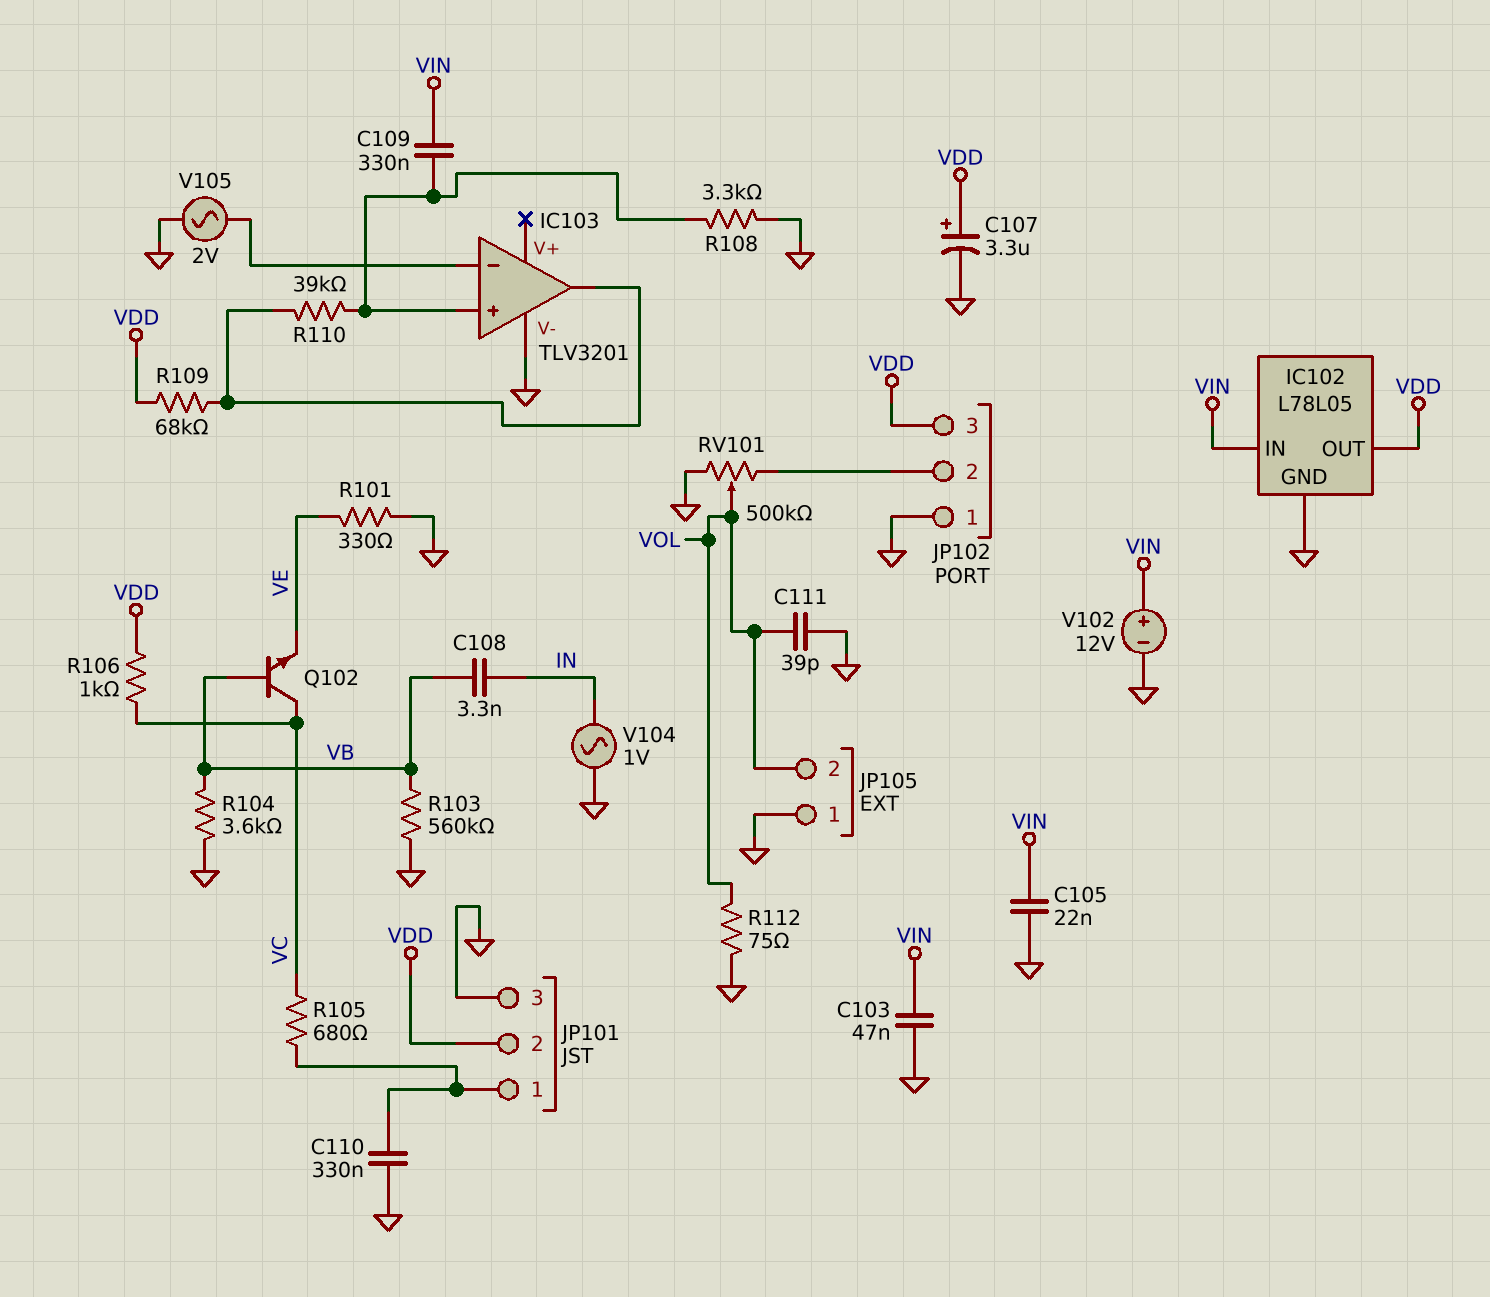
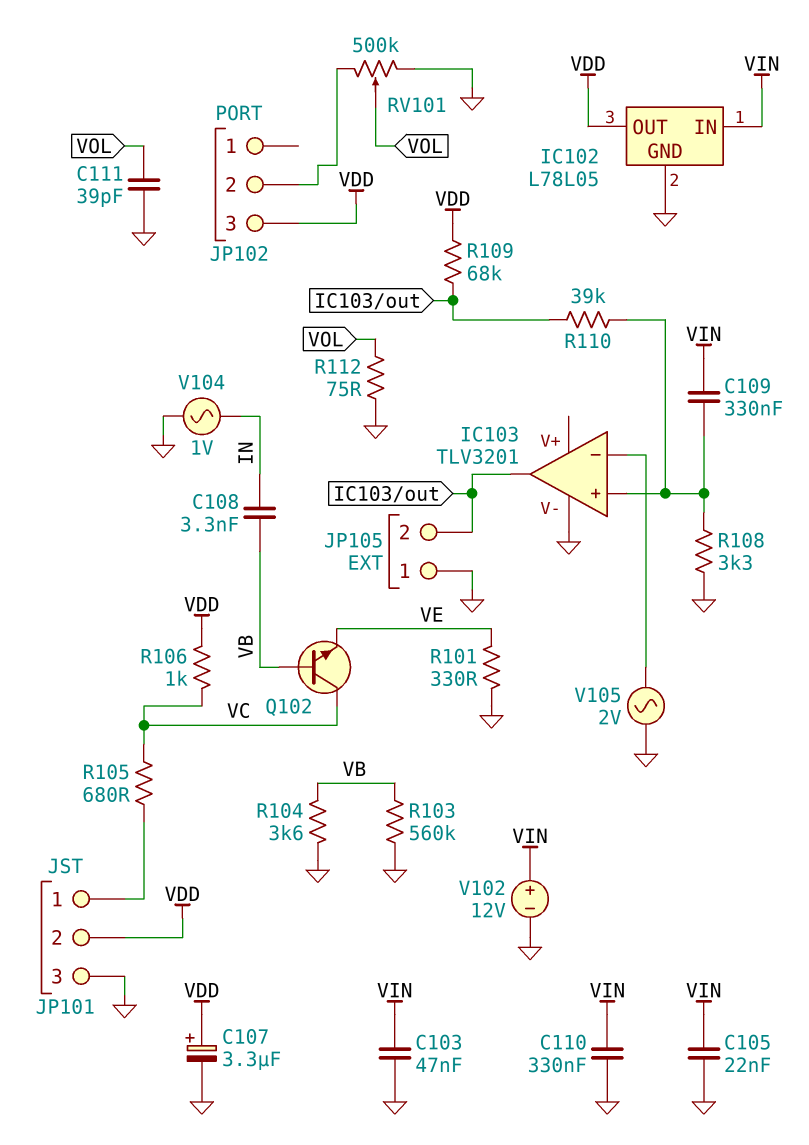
C110: 330nF (GND, JP101/1) -> 330nF (GND, VIN)
JP102 pin 1: GND -> none
JP105 pin 2: VOL -> IC103/out

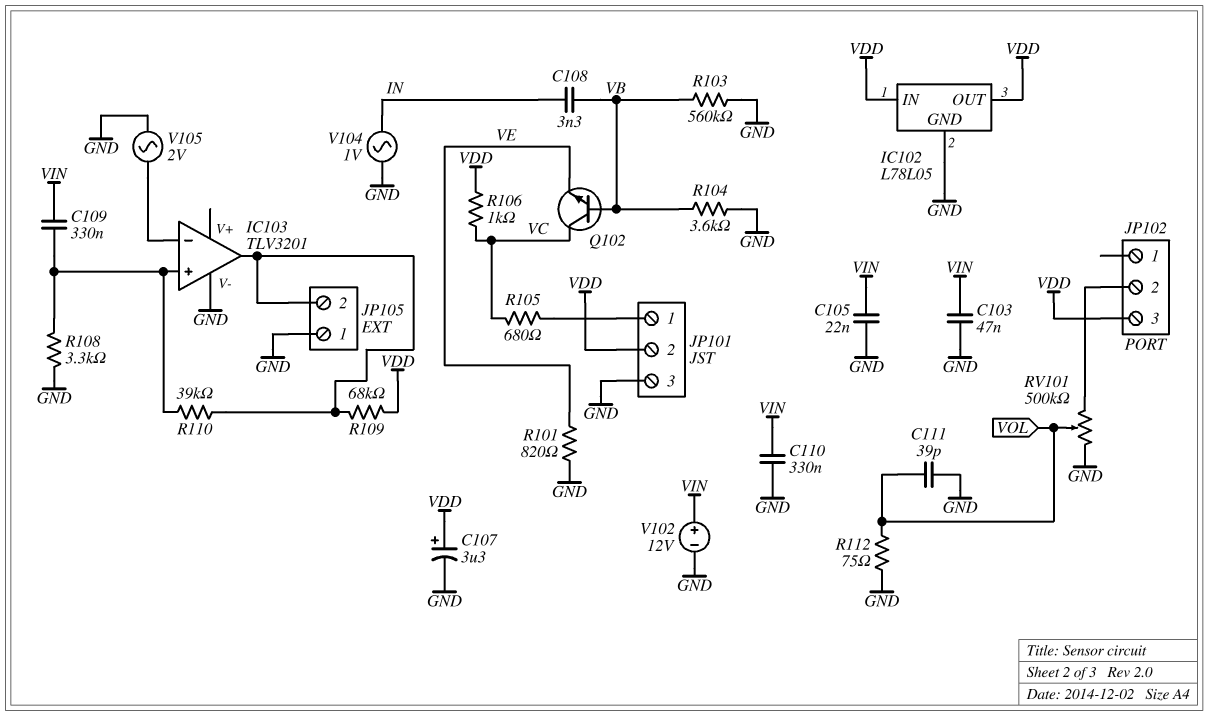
IC102 pin IN: VIN -> VDD
R101: 330 (GND, VE) -> 820 (GND, VE)

